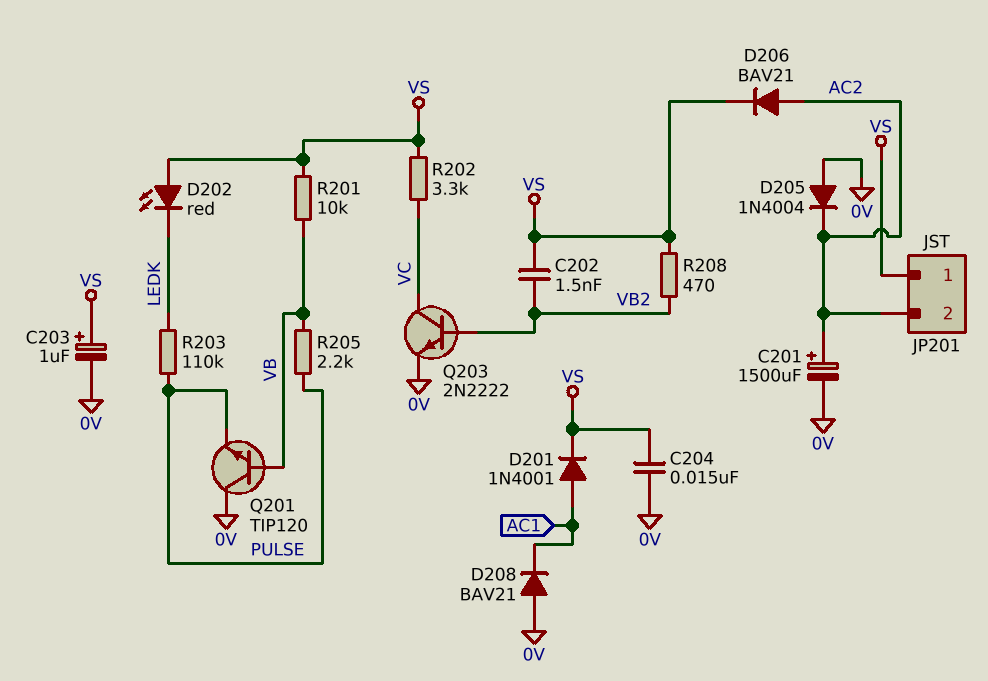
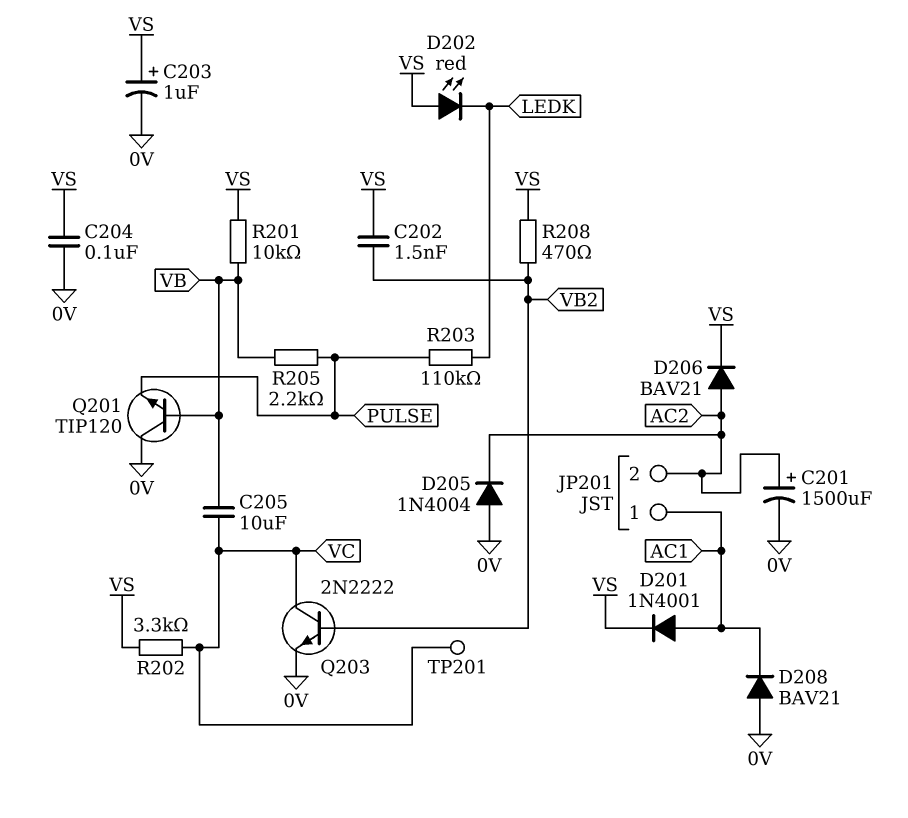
C204: 15nF (0V, VS) -> 100nF (0V, VS)
C205: none -> 10uF (VB, VC)
JP201 pin 1: VS -> AC1
TP201: none -> test point (VC)

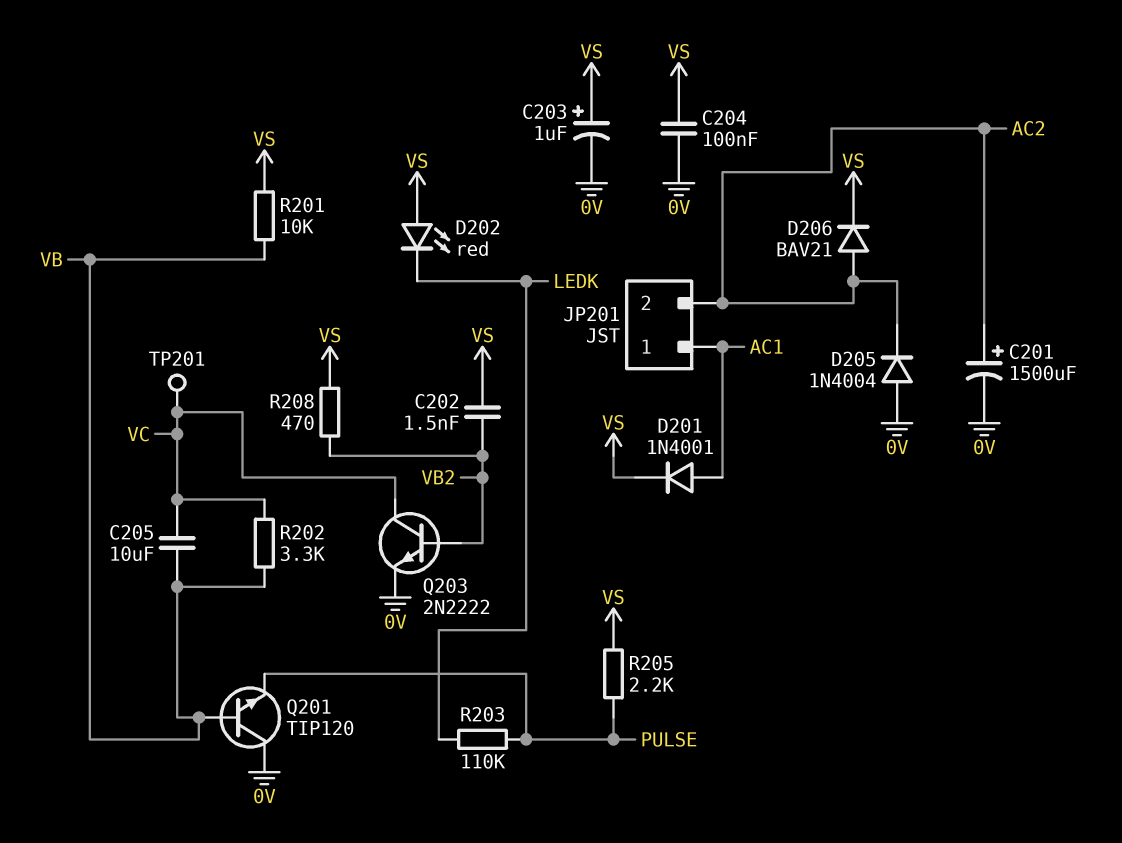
D208: diode BAV21 (A 0V, K AC1) -> none
R202: 3.3k (VC, VS) -> 3.3k (VB, VC)
R205: 2.2k (PULSE, VB) -> 2.2k (PULSE, VS)

